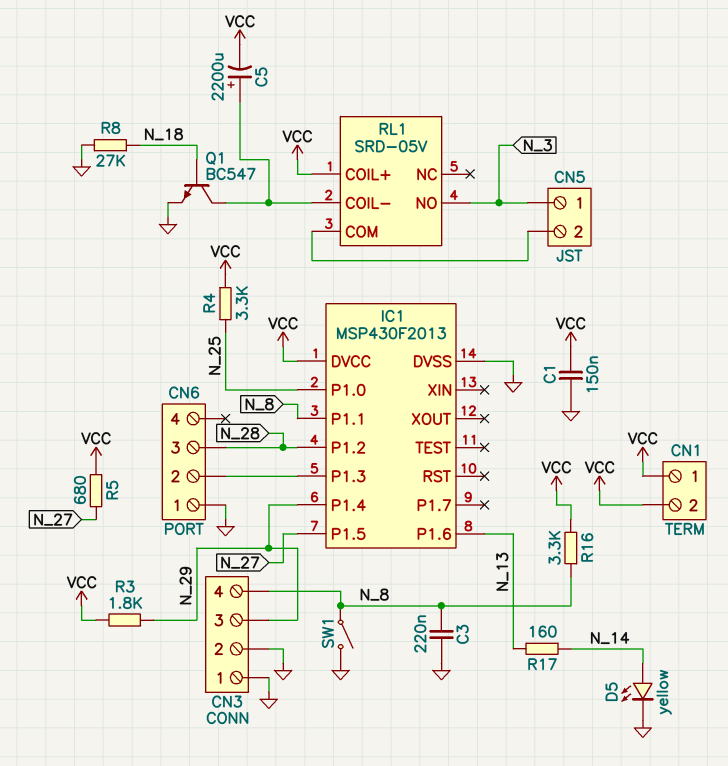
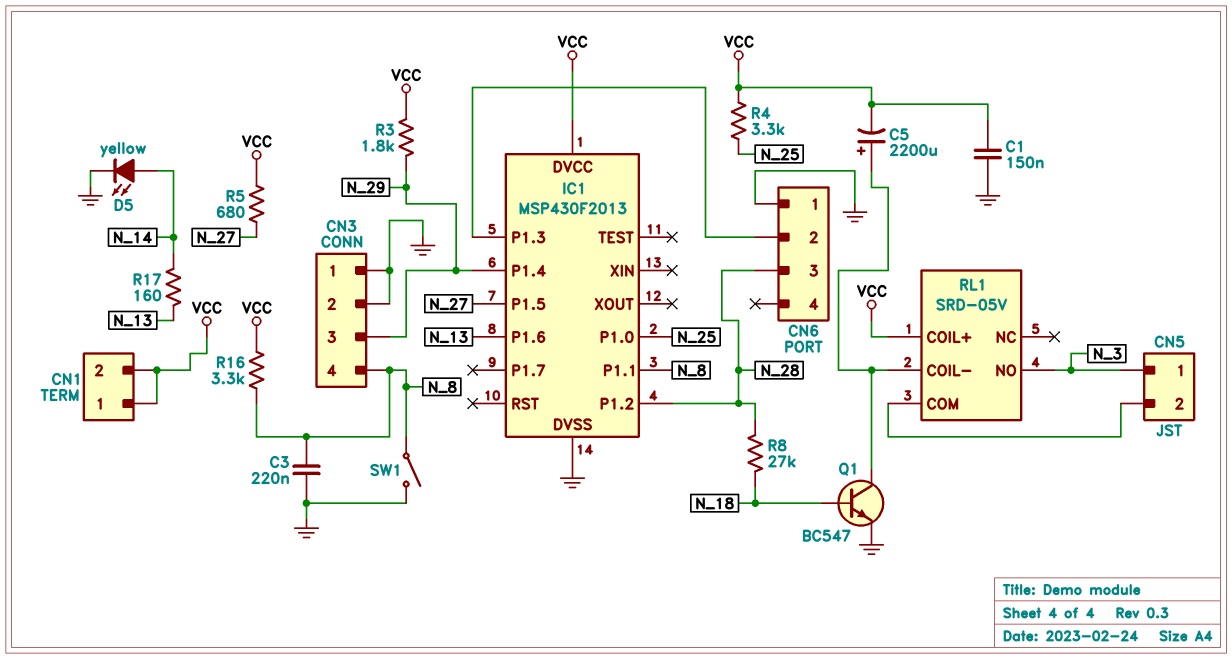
R8: 27k (GND, N_18) -> 27k (N_18, N_28)

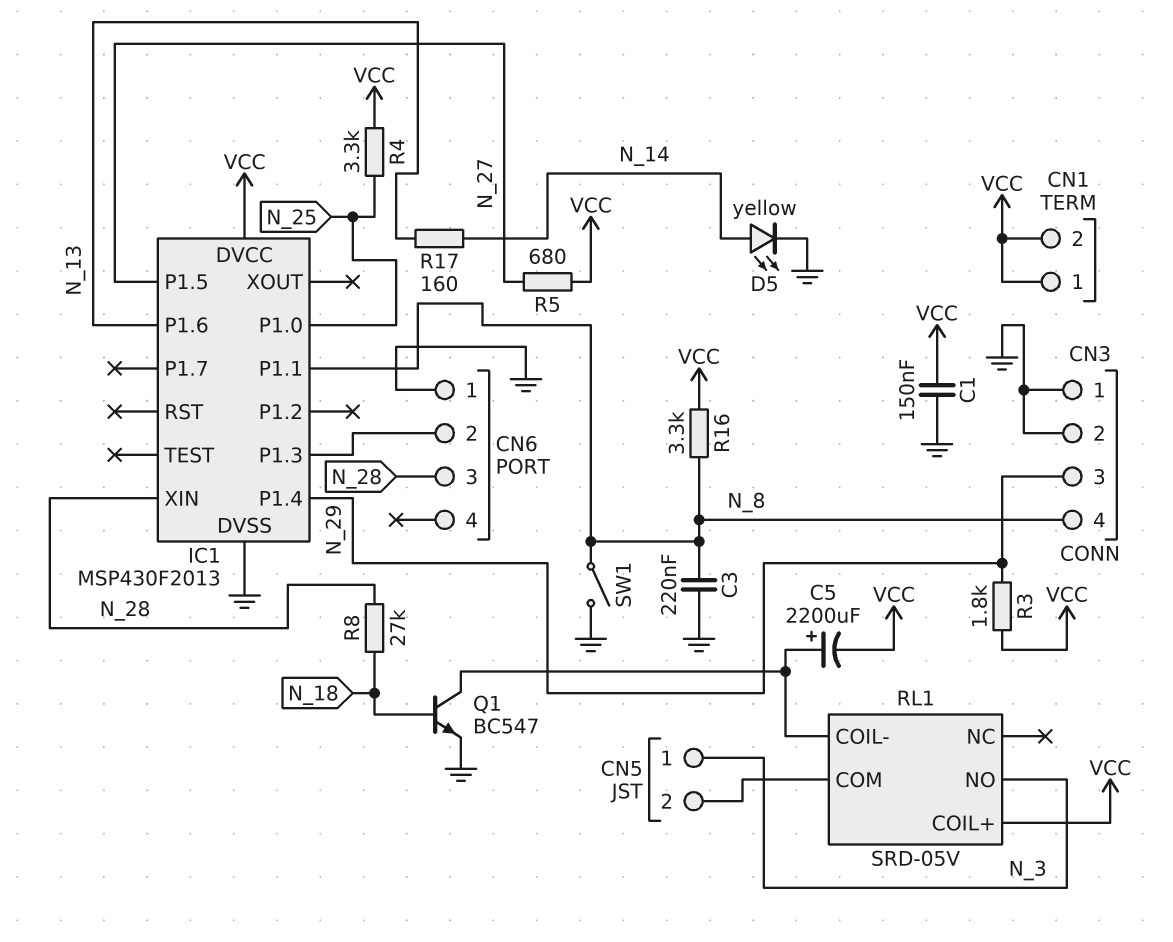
IC1 pin P1.2: N_28 -> none
IC1 pin XIN: none -> N_28

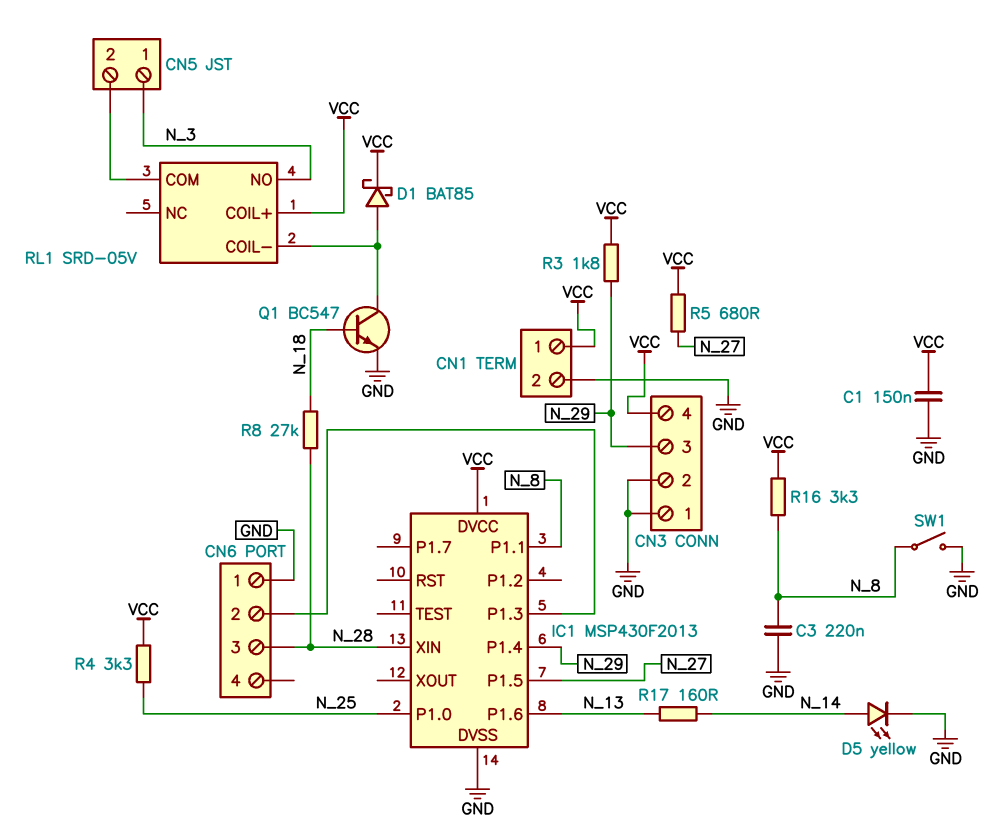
C5: 2200uF (plus RL1/COIL-, minus VCC) -> none
CN1 pin 2: VCC -> GND
CN3 pin 4: N_8 -> VCC
D1: none -> schottky BAT85 (A RL1/COIL-, K VCC)

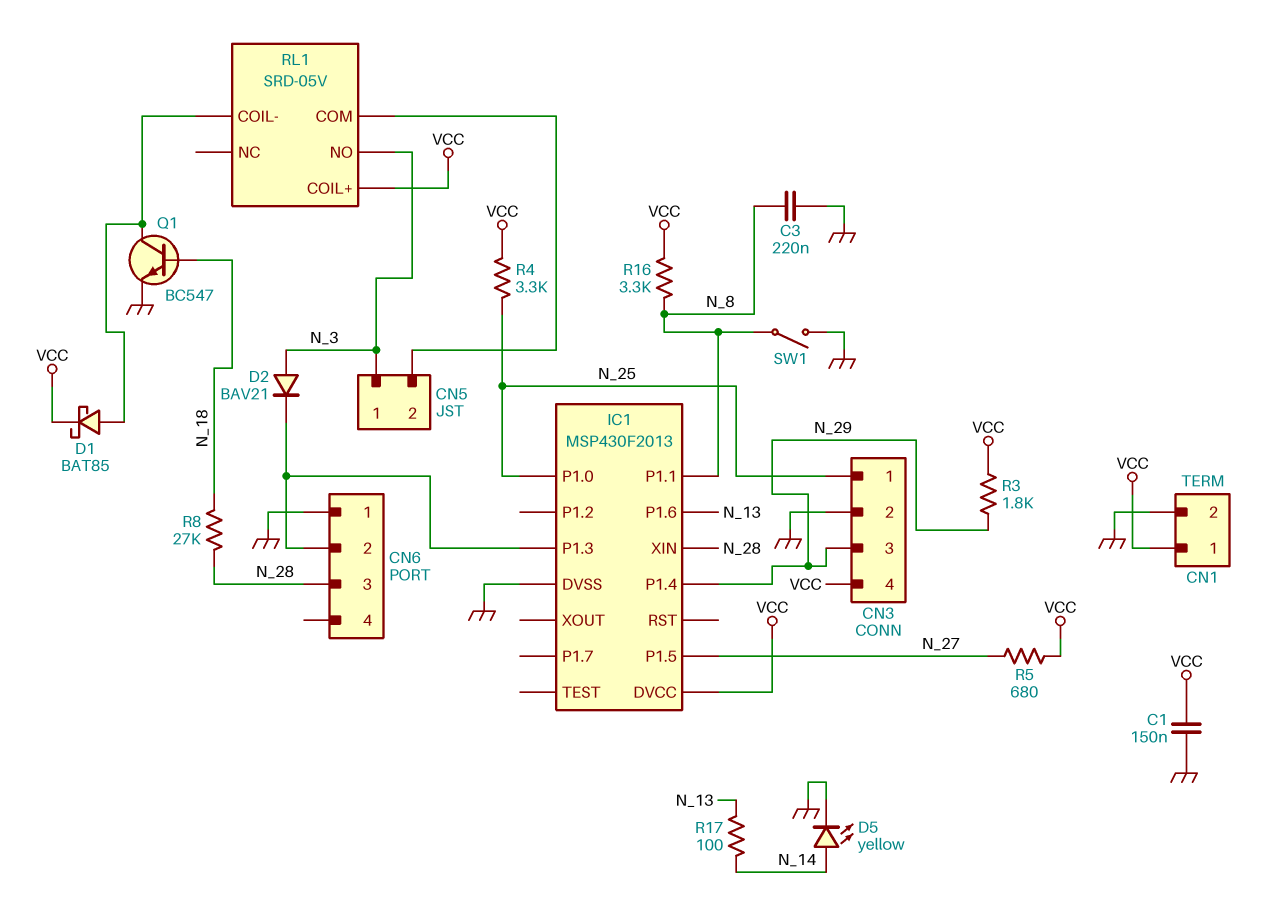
CN3 pin 1: GND -> N_25
D2: none -> diode BAV21 (A N_3, K CN6/2)
R17: 160 (N_13, N_14) -> 100 (N_13, N_14)

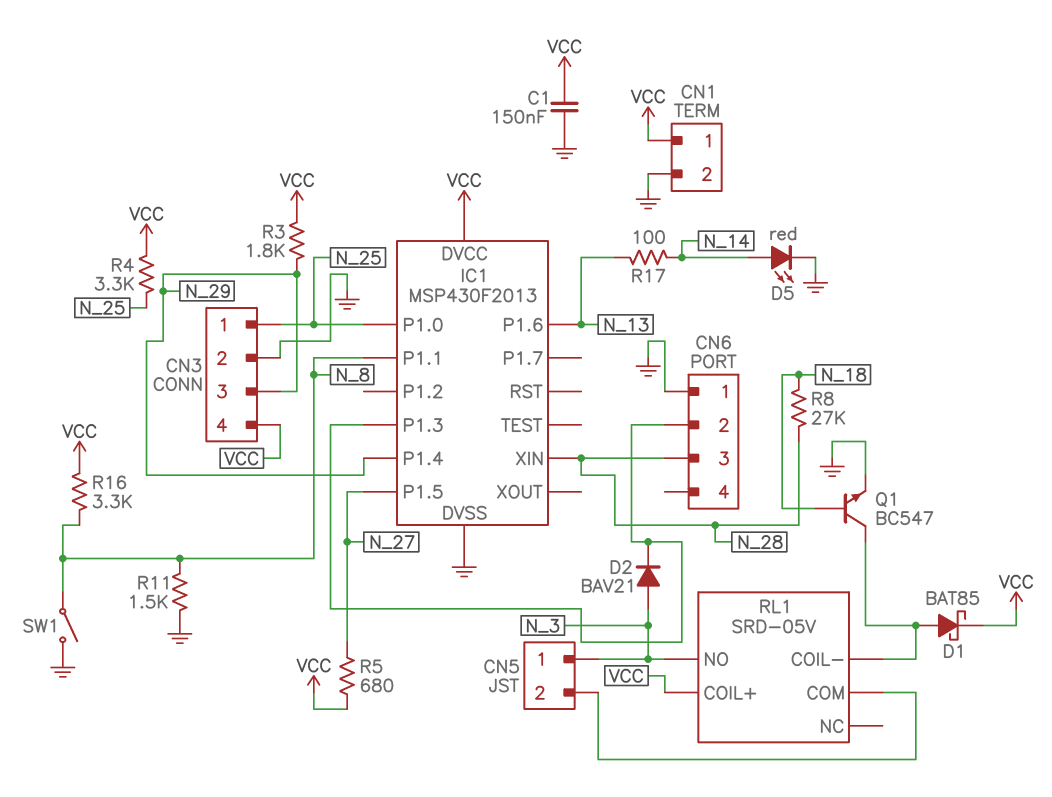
C3: 220nF (GND, N_8) -> none
D5: LED yellow (A N_14, K GND) -> LED red (A N_14, K GND)
R11: none -> 1.5k (GND, N_8)

